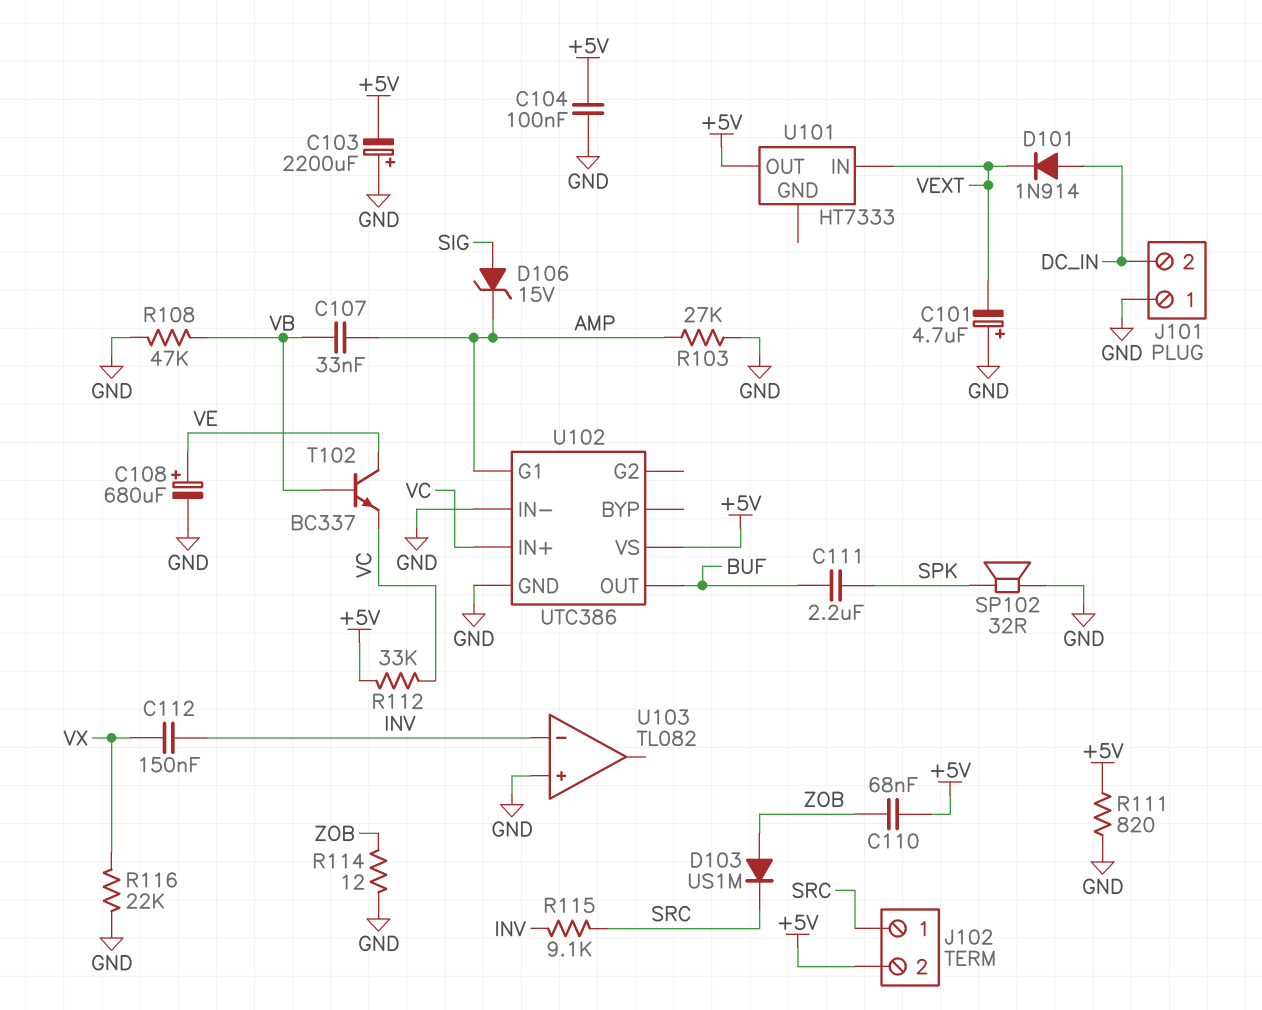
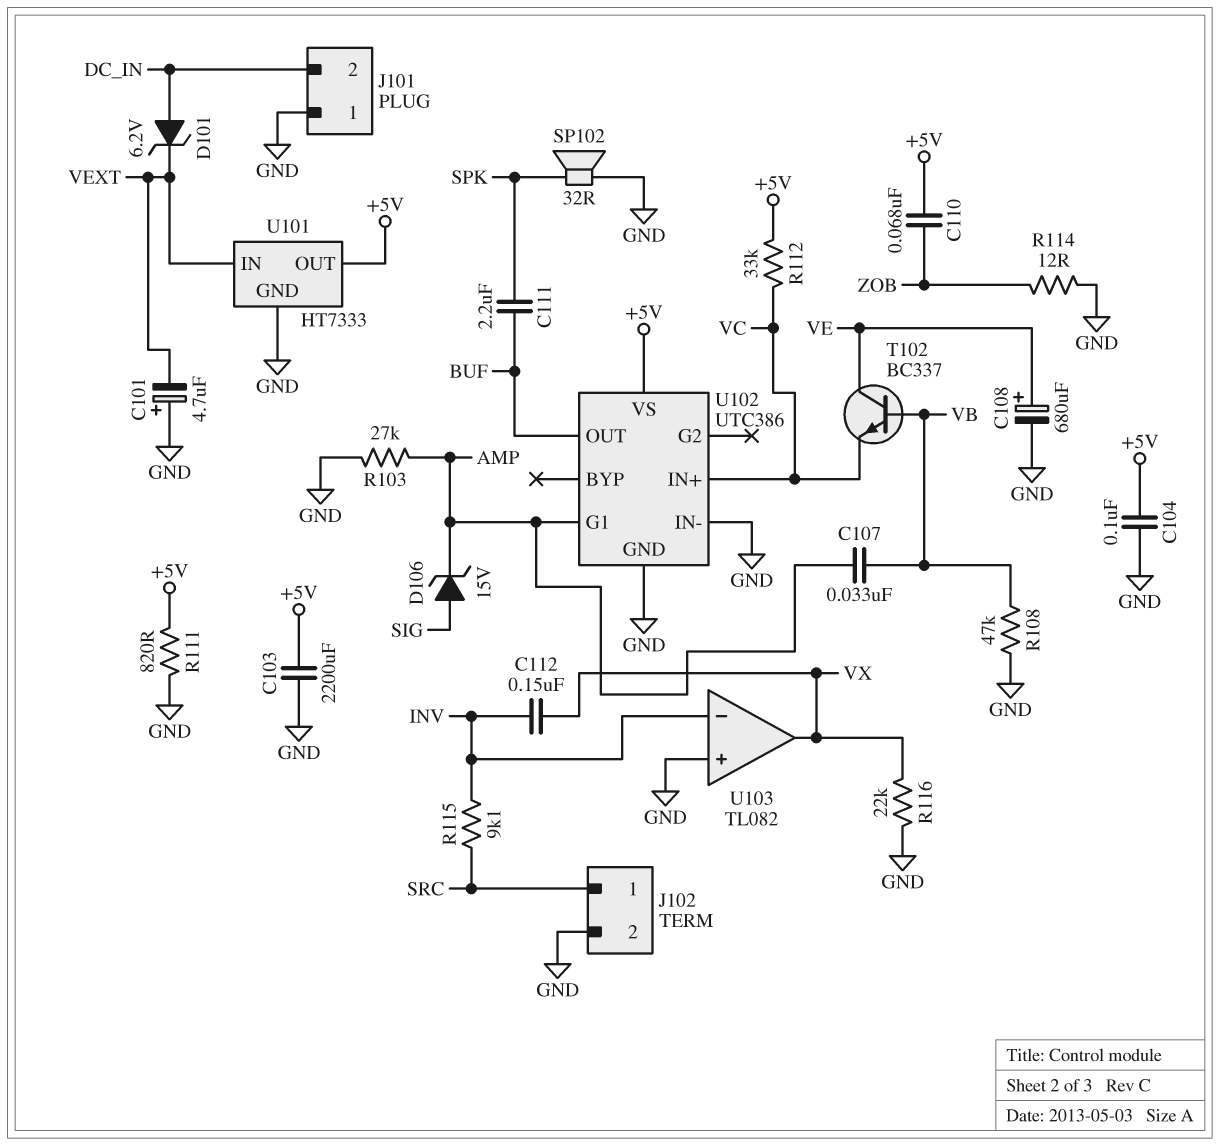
C103: 2200uF (plus GND, minus +5V) -> 2200uF (+5V, GND)
D101: diode 1N914 (A DC_IN, K VEXT) -> zener 6.2V (A DC_IN, K VEXT)
D103: diode US1M (A ZOB, K SRC) -> none
J102 pin 2: +5V -> GND
U101 pin GND: none -> GND
U103 pin out: none -> VX

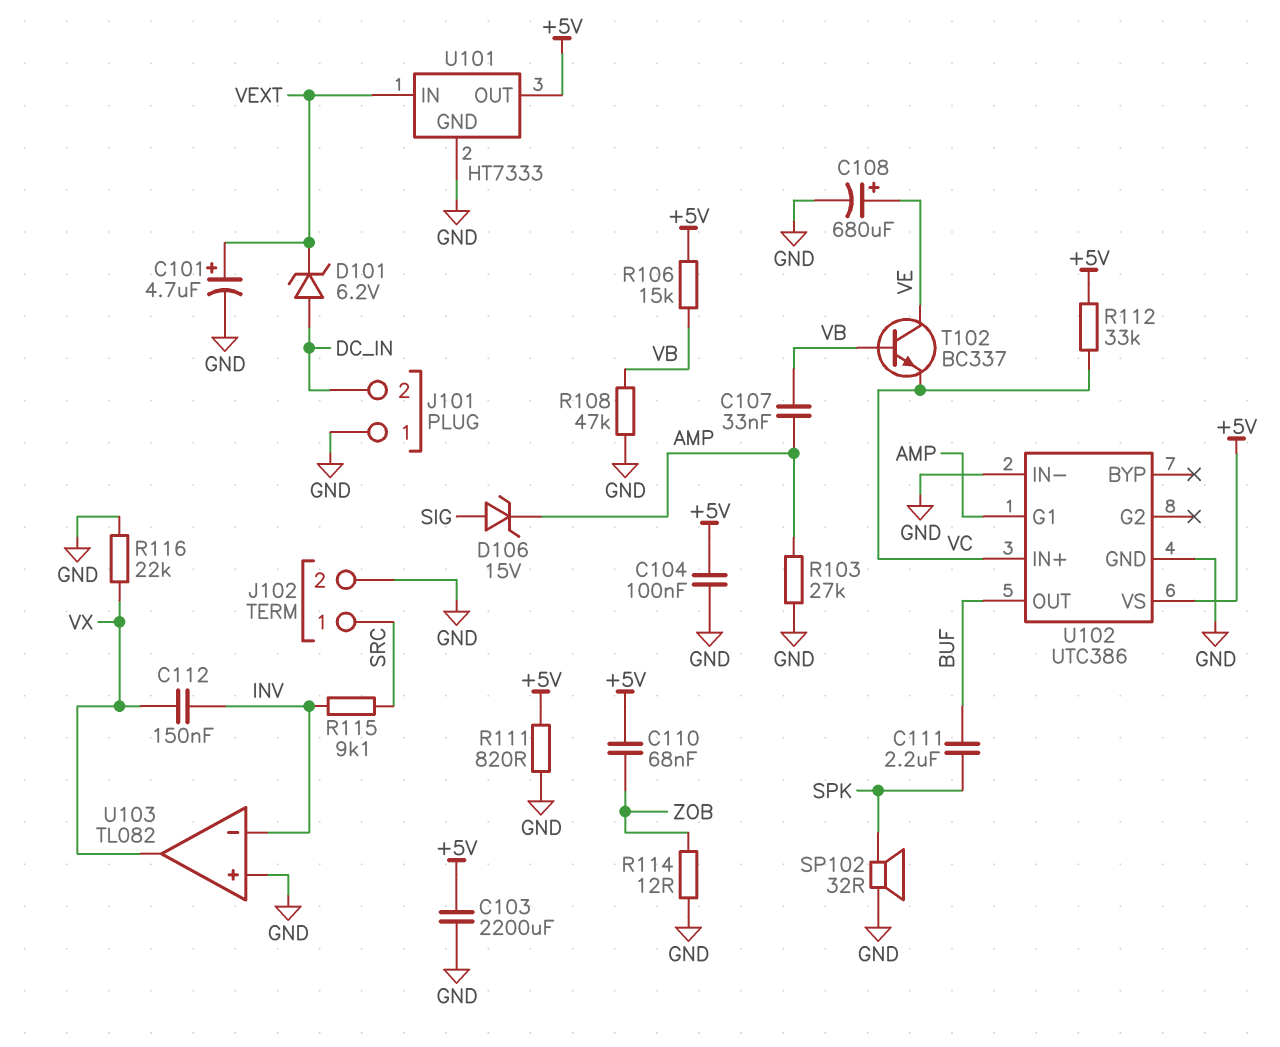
C101: 4.7uF (plus GND, minus VEXT) -> 4.7uF (plus VEXT, minus GND)
R106: none -> 15k (+5V, VB)

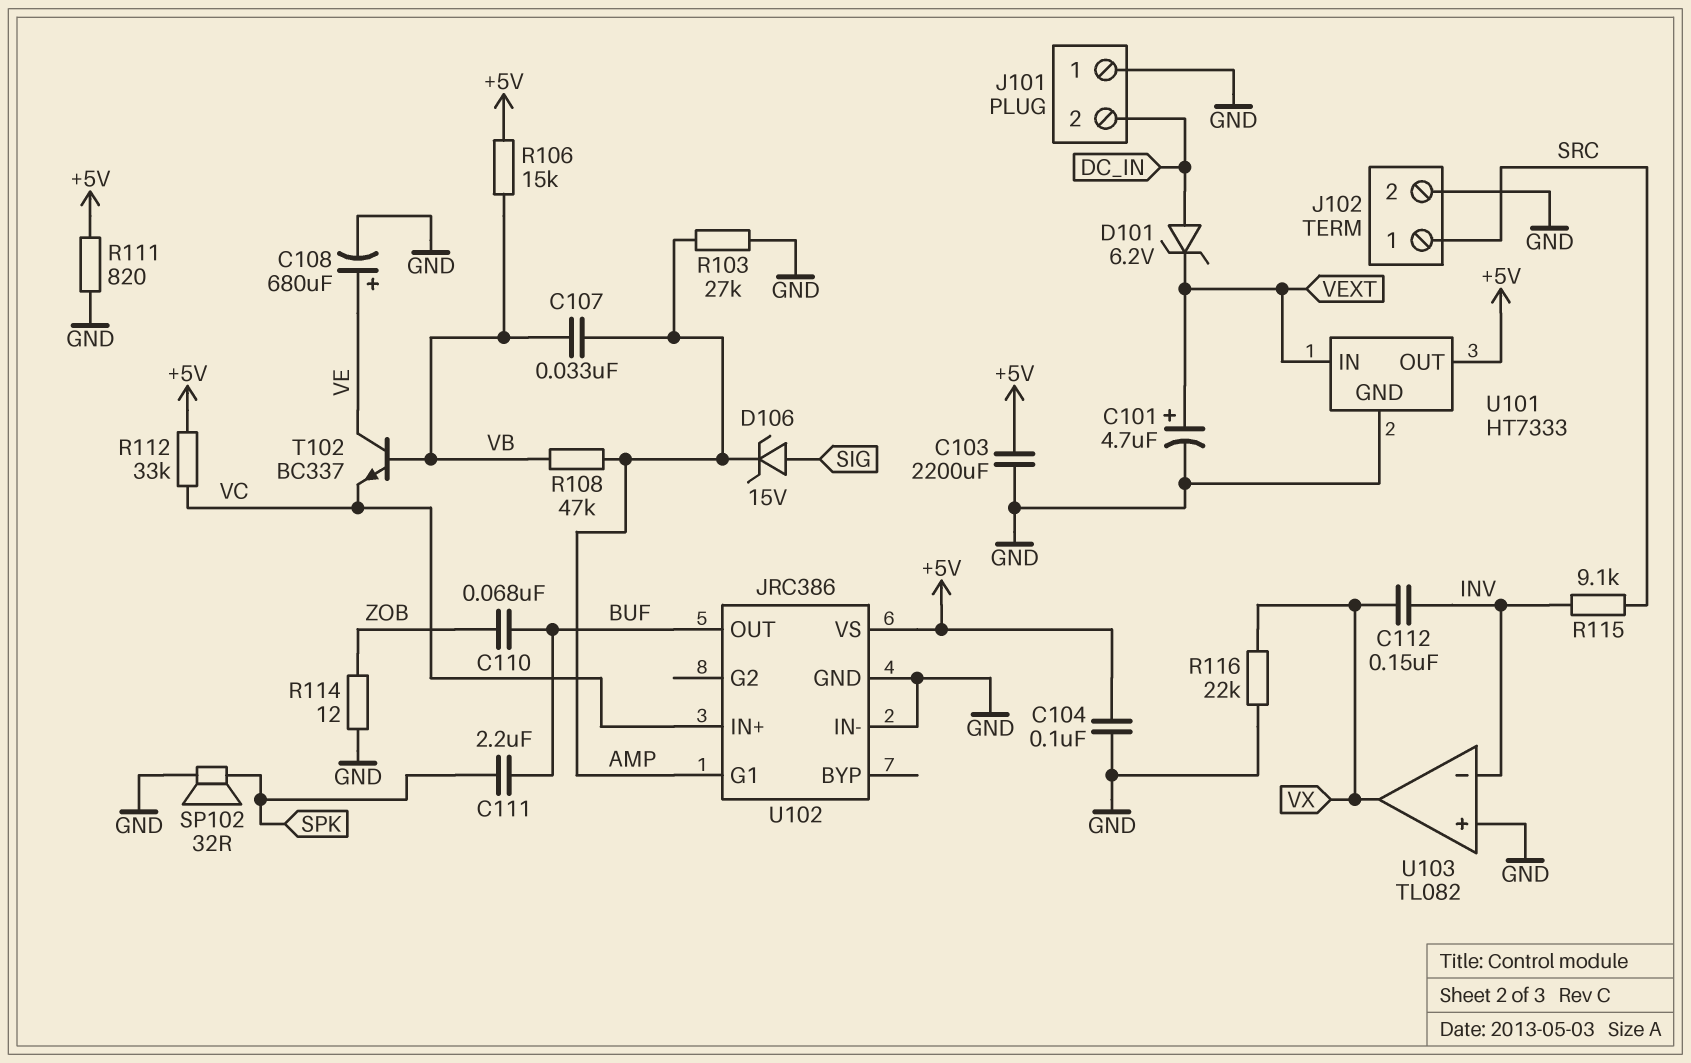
C110: 68nF (+5V, ZOB) -> 68nF (BUF, ZOB)
R108: 47k (GND, VB) -> 47k (AMP, VB)
U102: UTC386 -> JRC386

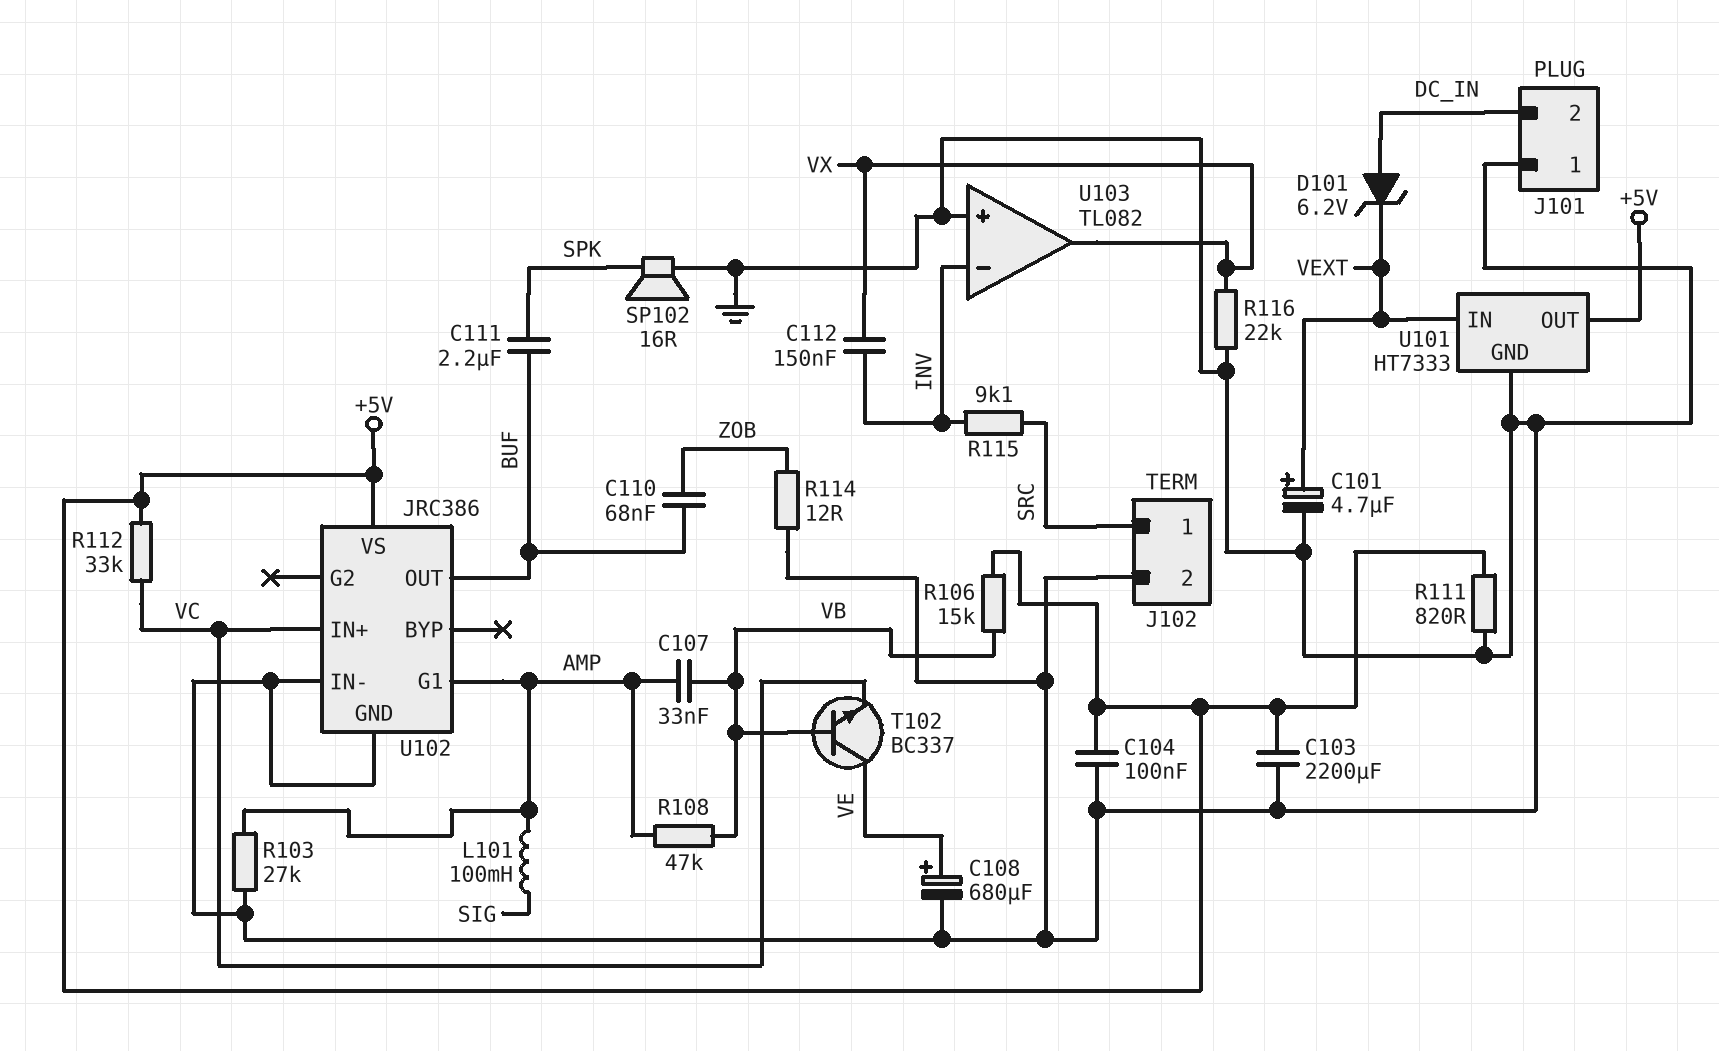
D106: zener 15V (A SIG, K AMP) -> none
L101: none -> 100mH (AMP, SIG)
SP102: speaker 32R (GND, SPK) -> speaker 16R (GND, SPK)

